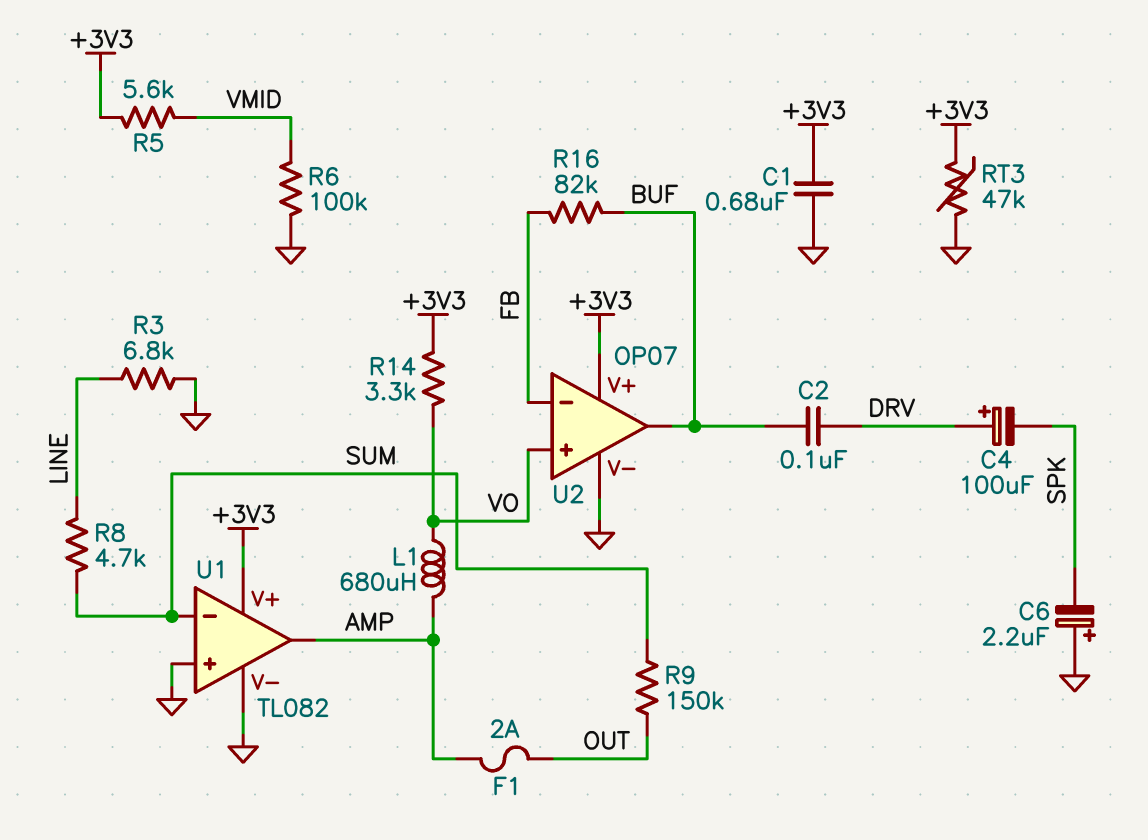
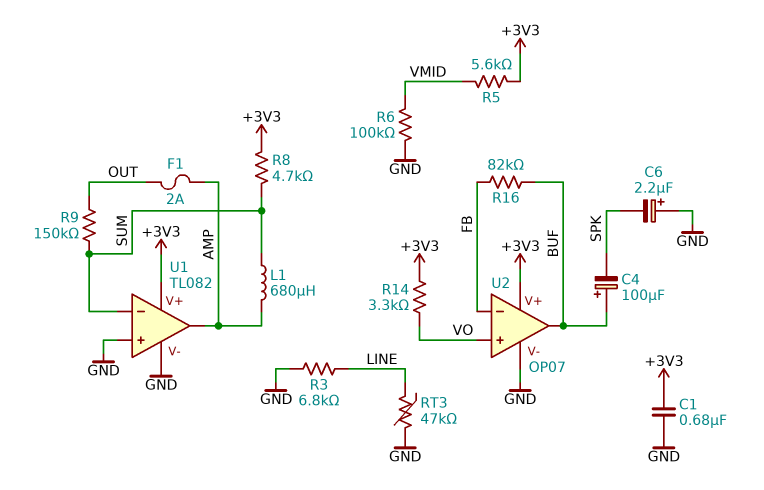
C2: 100nF (BUF, DRV) -> none
C4: 100uF (plus DRV, minus SPK) -> 100uF (plus BUF, minus SPK)
L1: 680uH (AMP, VO) -> 680uH (AMP, SUM)
R8: 4.7k (LINE, SUM) -> 4.7k (+3V3, SUM)
RT3: 47k (+3V3, GND) -> 47k (GND, LINE)

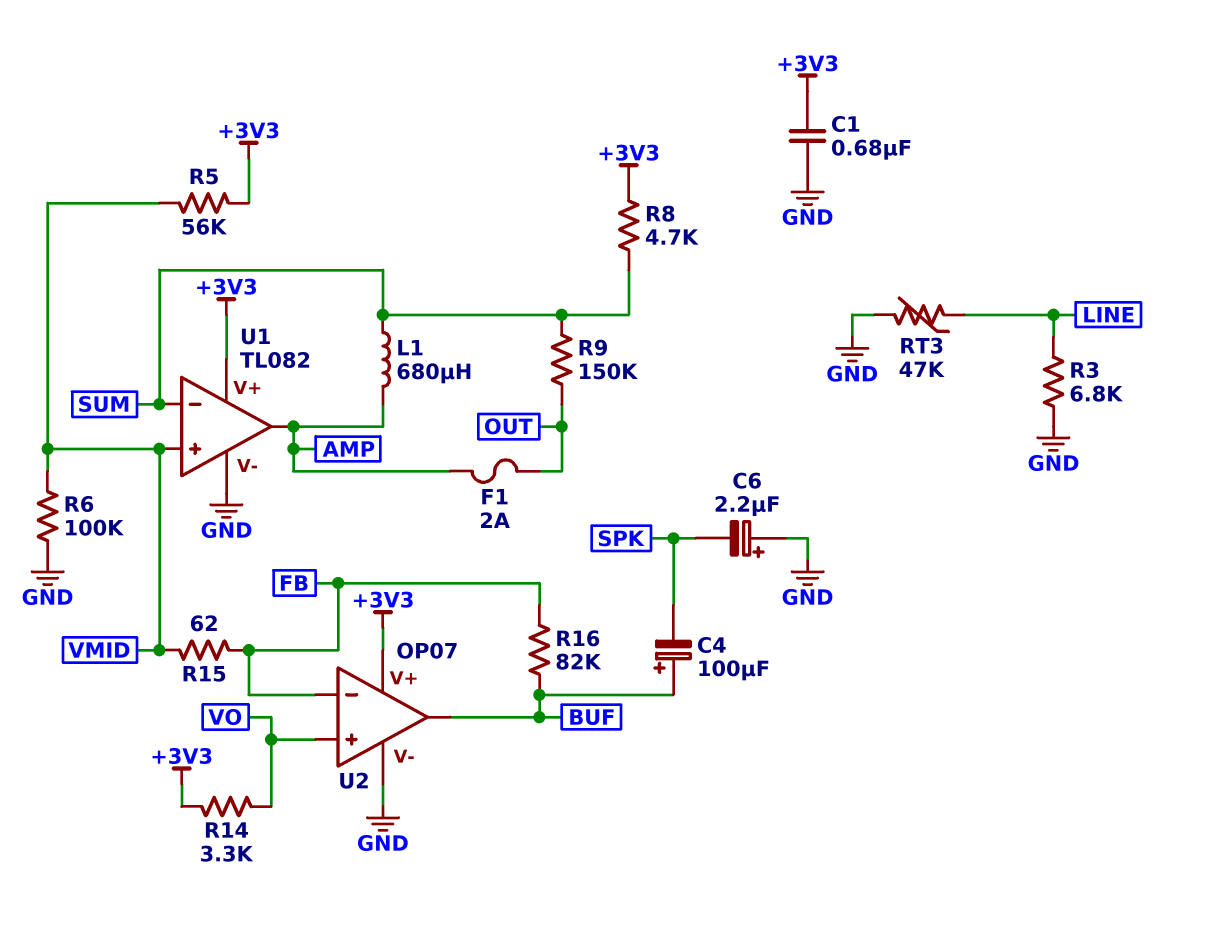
R5: 5.6k (+3V3, VMID) -> 56k (+3V3, VMID)
R15: none -> 62 (FB, VMID)
U1 pin in+: GND -> VMID

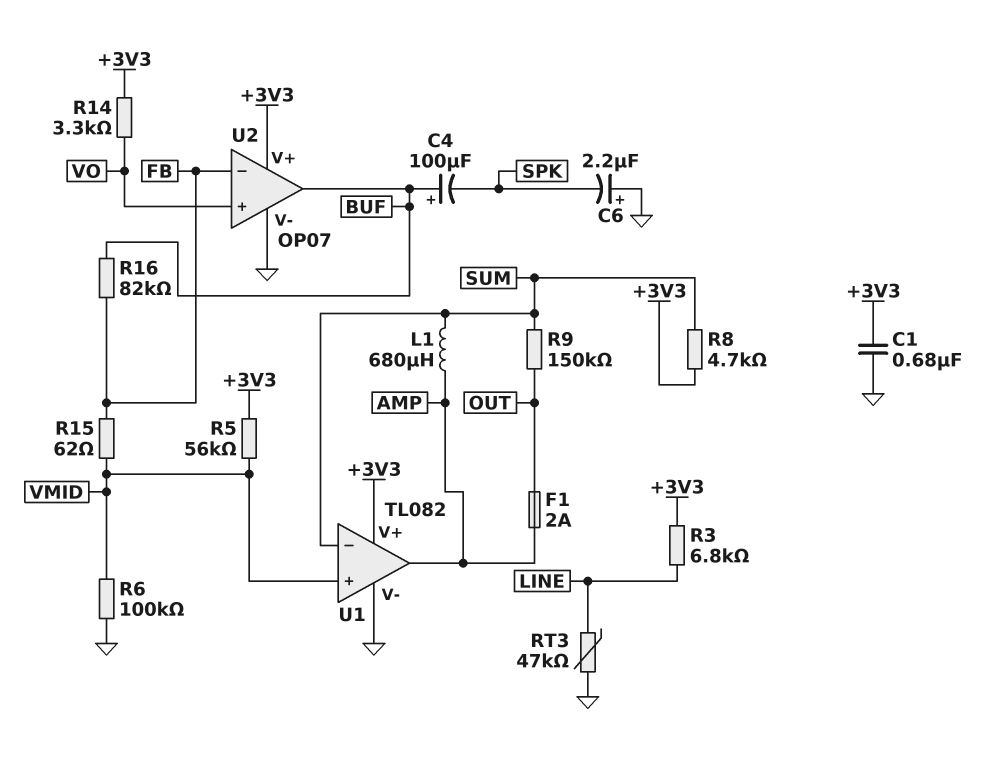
R3: 6.8k (GND, LINE) -> 6.8k (+3V3, LINE)

